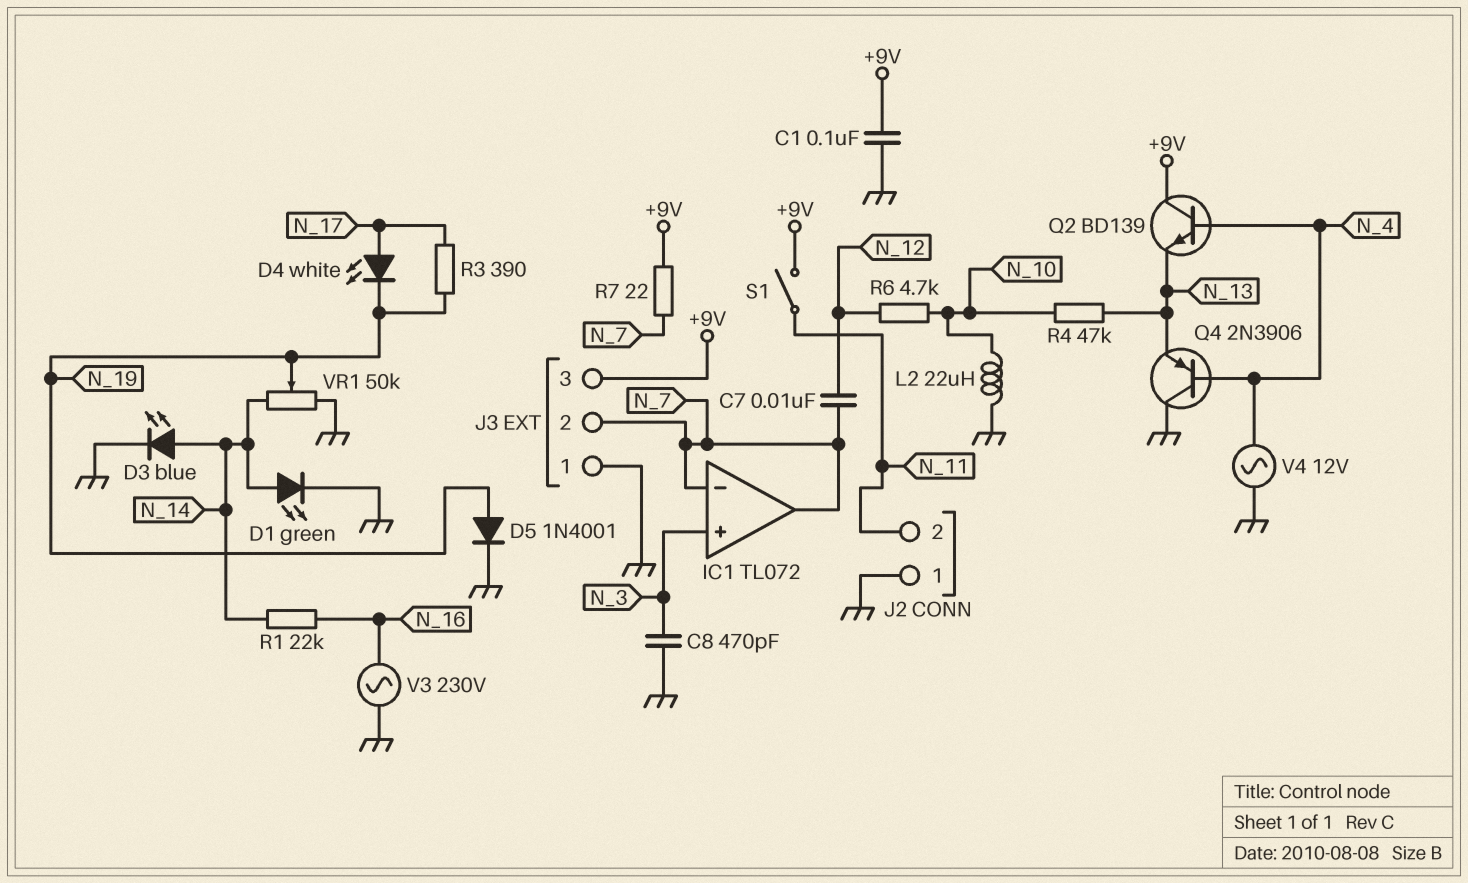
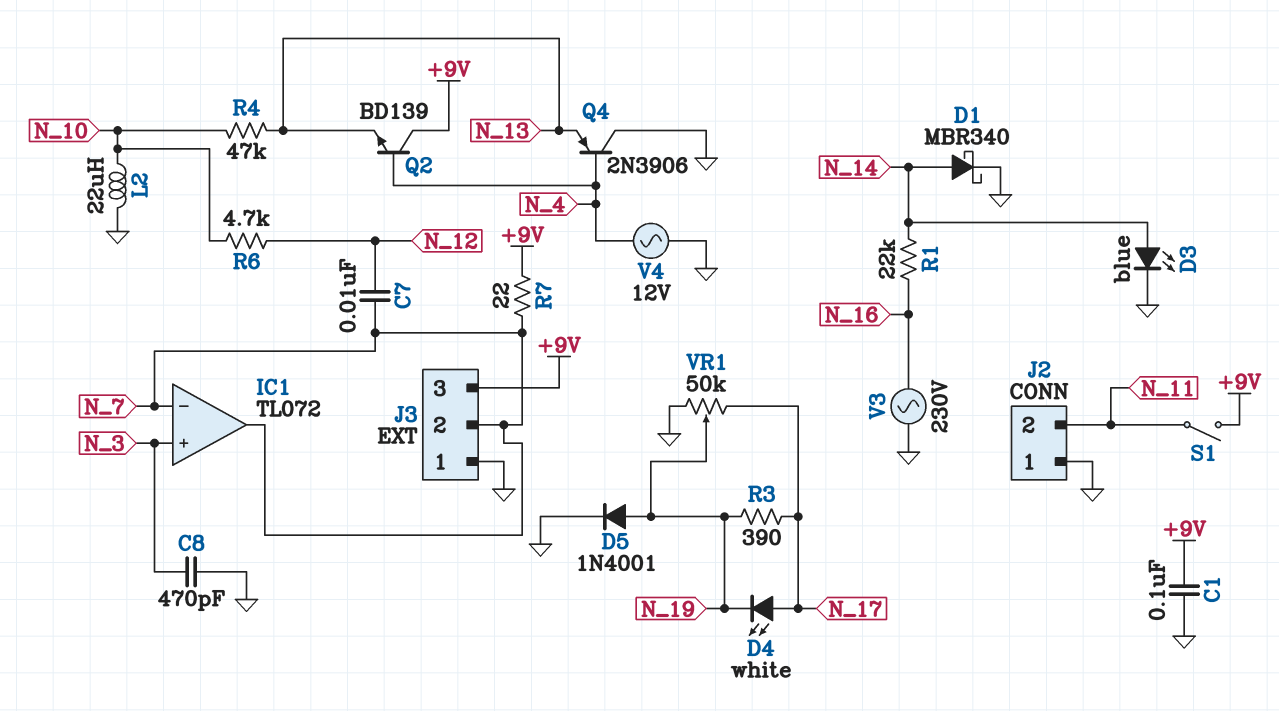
D1: LED green (A N_14, K GND) -> schottky MBR340 (A N_14, K GND)
VR1: 50k (GND, N_14, wiper N_19) -> 50k (GND, N_17, wiper N_19)

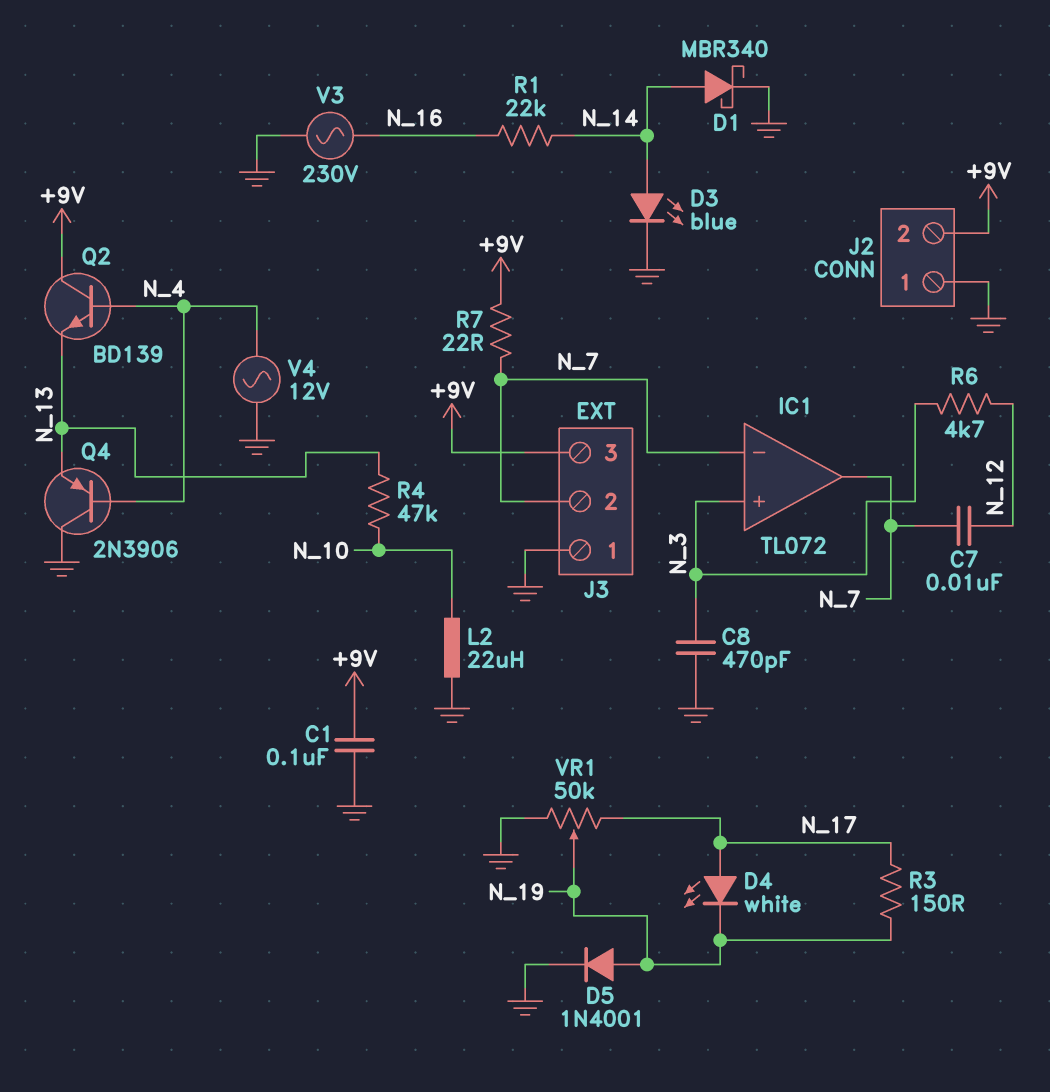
J2 pin 2: N_11 -> +9V
R3: 390 (N_17, N_19) -> 150 (N_17, N_19)
R6: 4.7k (N_10, N_12) -> 4.7k (N_3, N_12)
S1: switch (+9V, N_11) -> none

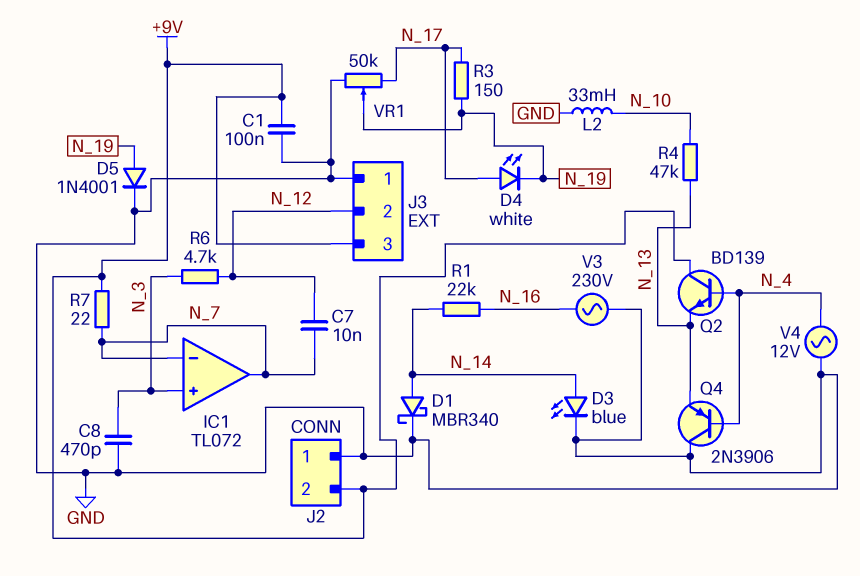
J3 pin 2: N_7 -> N_12
L2: 22uH (GND, N_10) -> 33mH (GND, N_10)

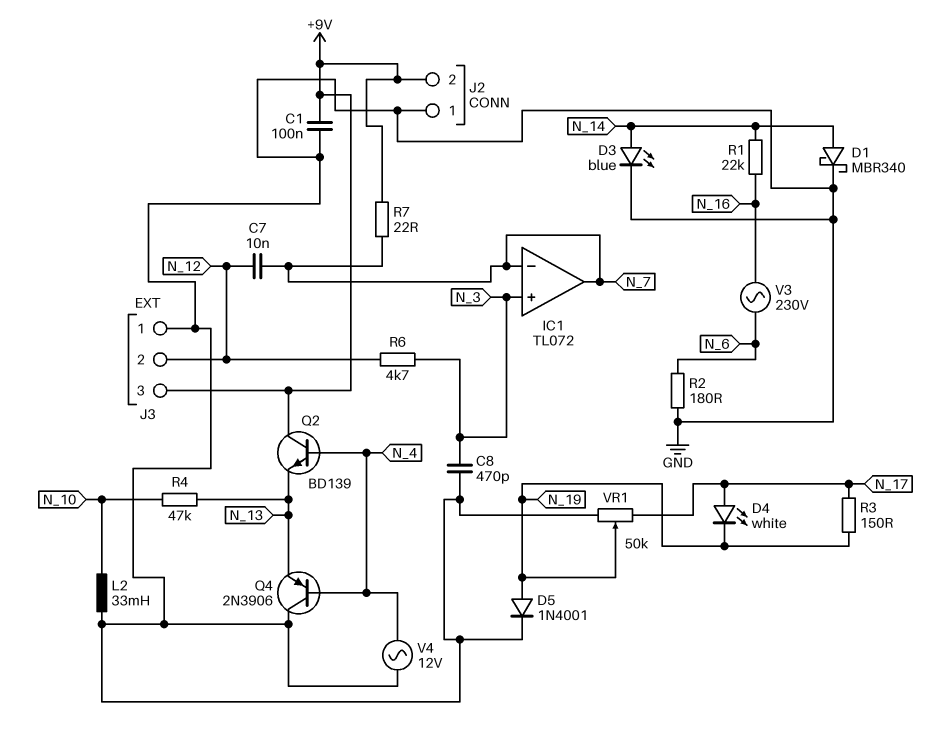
R2: none -> 180 (GND, N_6)
V3: AC 230V (GND, N_16) -> AC 230V (N_6, N_16)

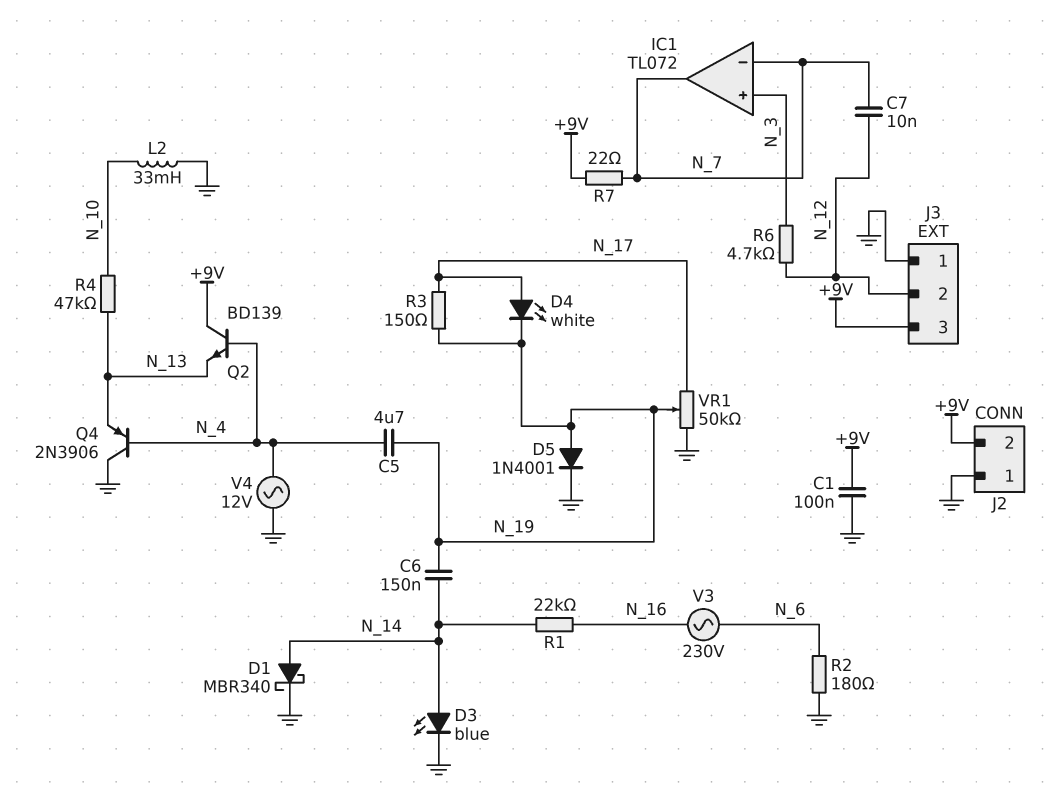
C5: none -> 4.7uF (N_4, N_19)
C6: none -> 150nF (N_14, N_19)
C8: 470pF (GND, N_3) -> none

